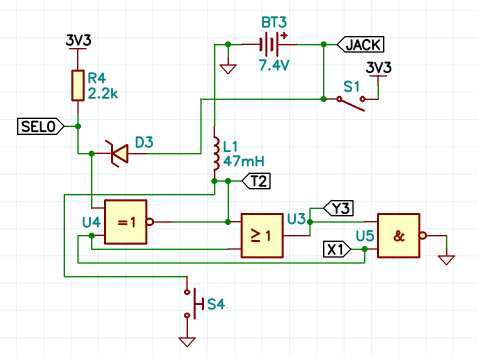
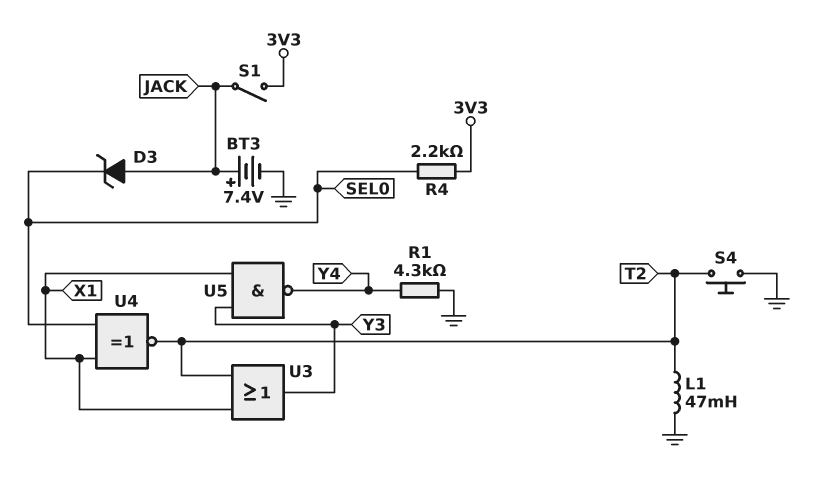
R1: none -> 4.3k (GND, Y4)
U5: NAND (in X1, in Y3, out GND) -> NAND (in X1, in Y3, out Y4)

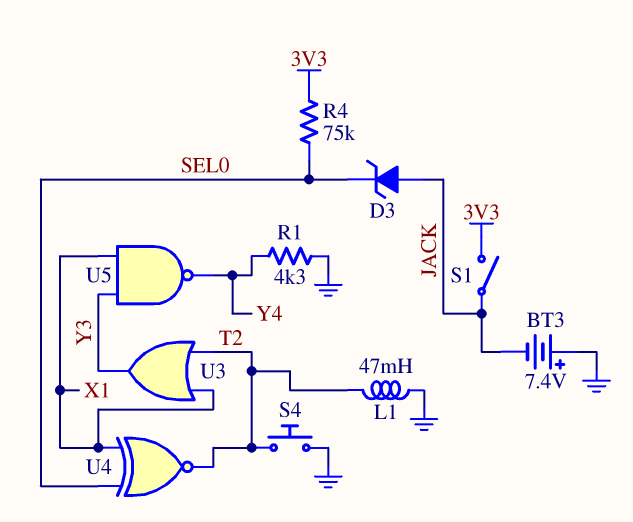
BT3: 7.4V (plus JACK, minus GND) -> 7.4V (plus GND, minus JACK)
R4: 2.2k (3V3, SEL0) -> 75k (3V3, SEL0)

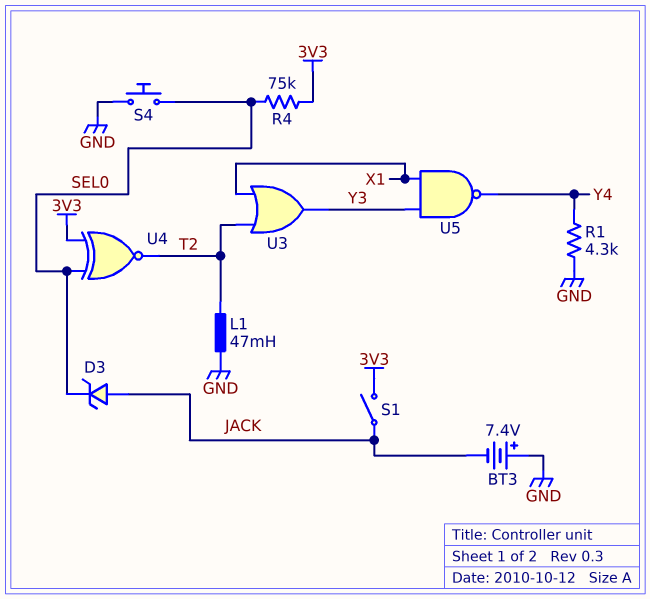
S4: button (GND, T2) -> button (GND, SEL0)
U4: XNOR (in SEL0, in X1, out T2) -> XNOR (in 3V3, in SEL0, out T2)

